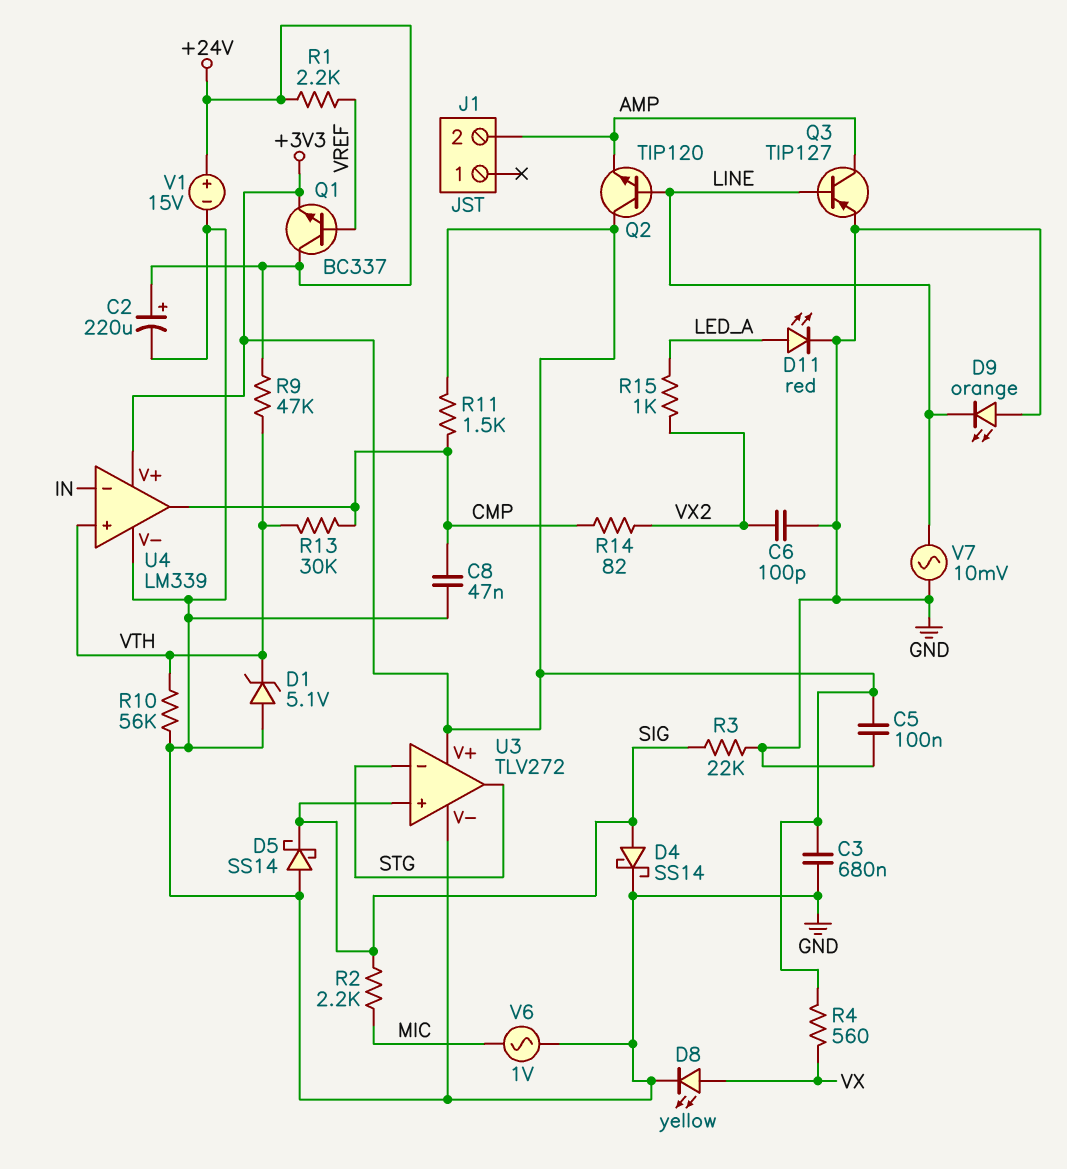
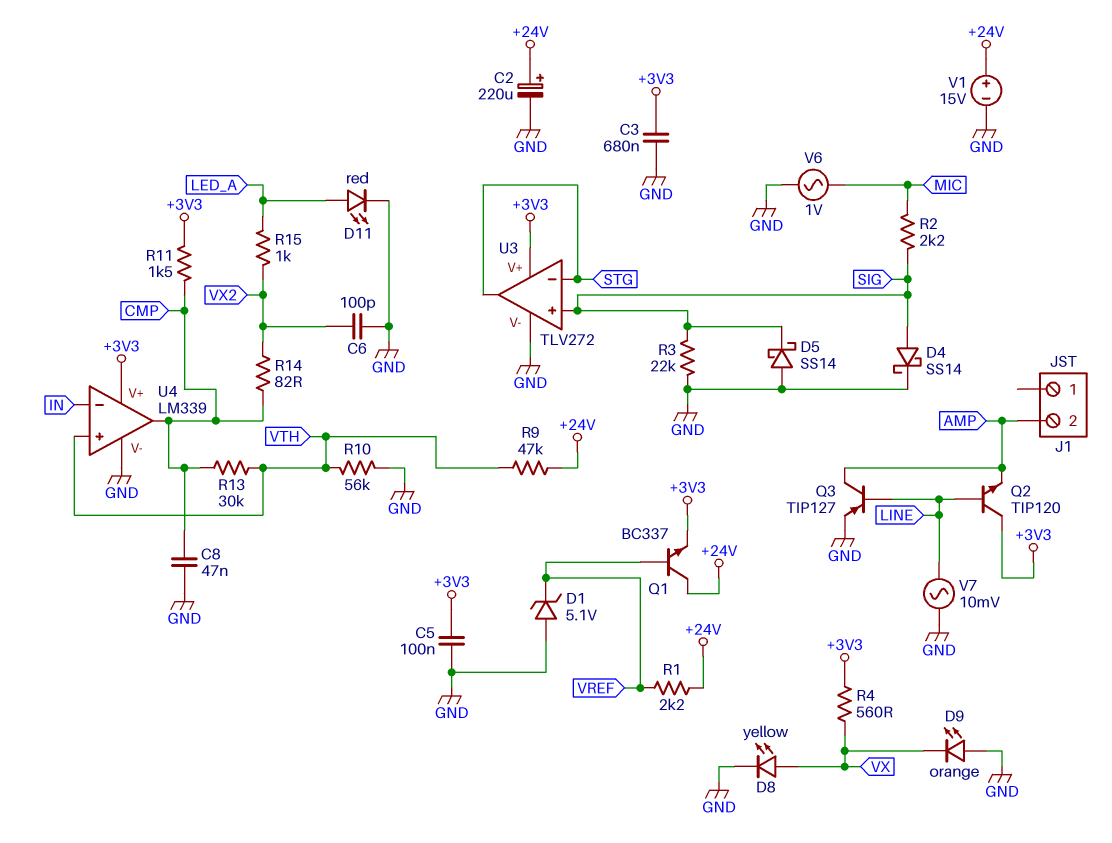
D1: zener 5.1V (A GND, K VTH) -> zener 5.1V (A GND, K VREF)
D9: LED orange (A GND, K LINE) -> LED orange (A GND, K VX)

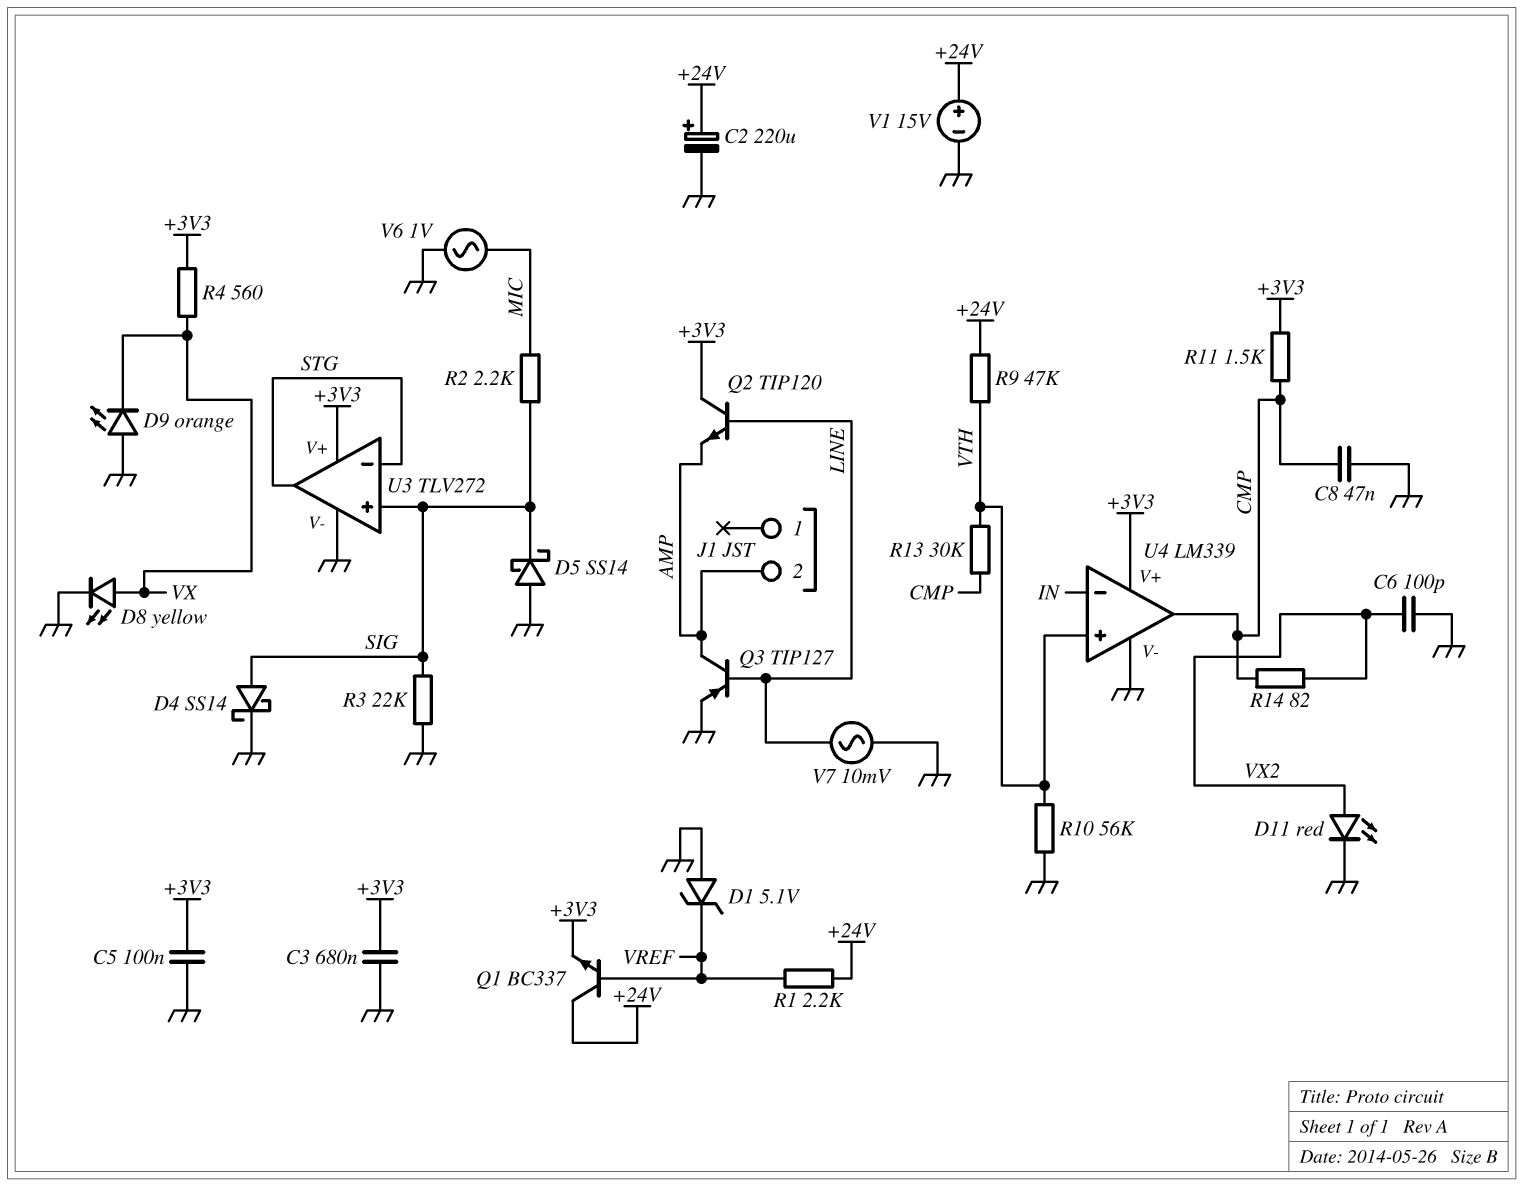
D11: LED red (A LED_A, K GND) -> LED red (A VX2, K GND)
R15: 1k (LED_A, VX2) -> none

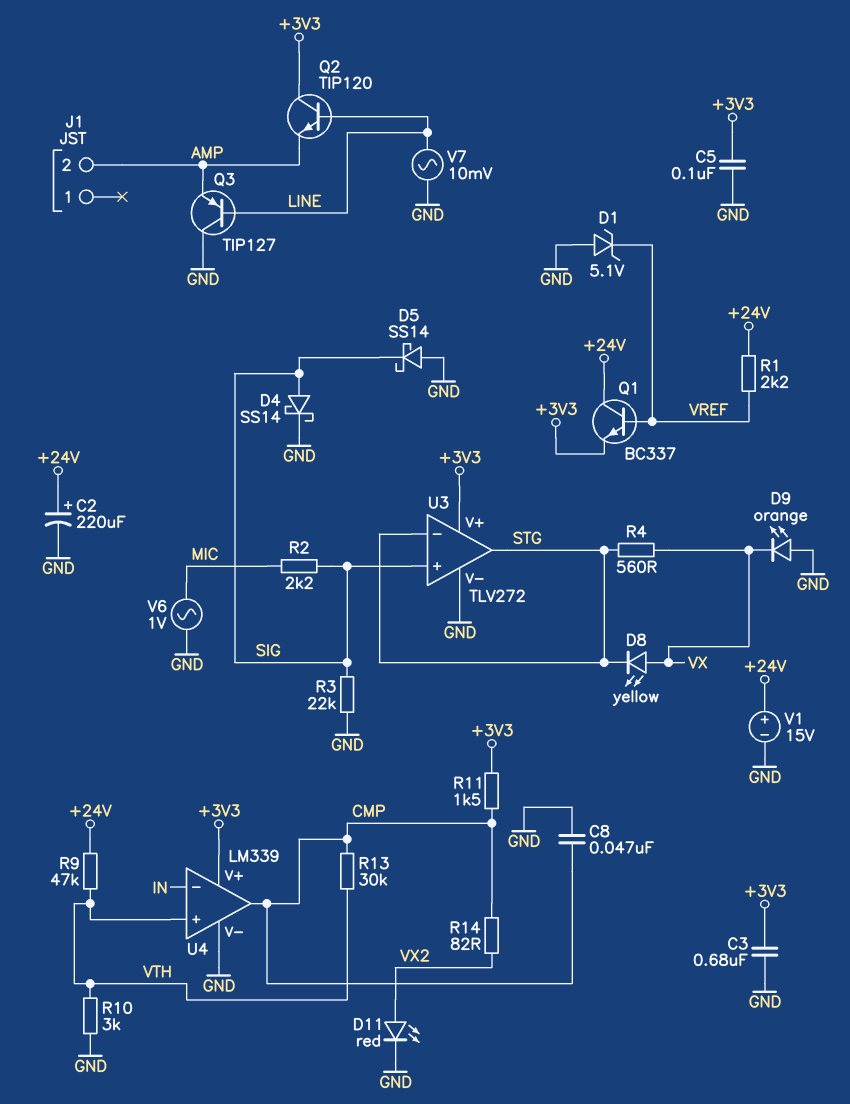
C6: 100pF (GND, VX2) -> none
D8: LED yellow (A VX, K GND) -> LED yellow (A VX, K STG)
Q3: PNP TIP127 (B LINE, C AMP, E GND) -> PNP TIP127 (B LINE, C GND, E AMP)
R4: 560 (+3V3, VX) -> 560 (STG, VX)
R10: 56k (GND, VTH) -> 3k (GND, VTH)

